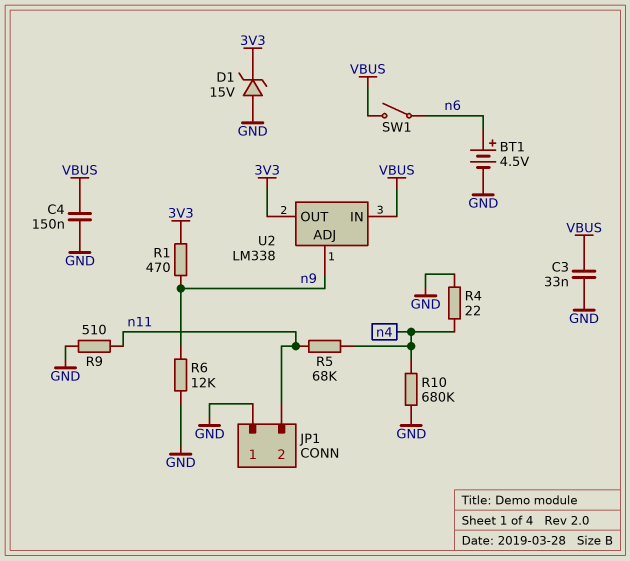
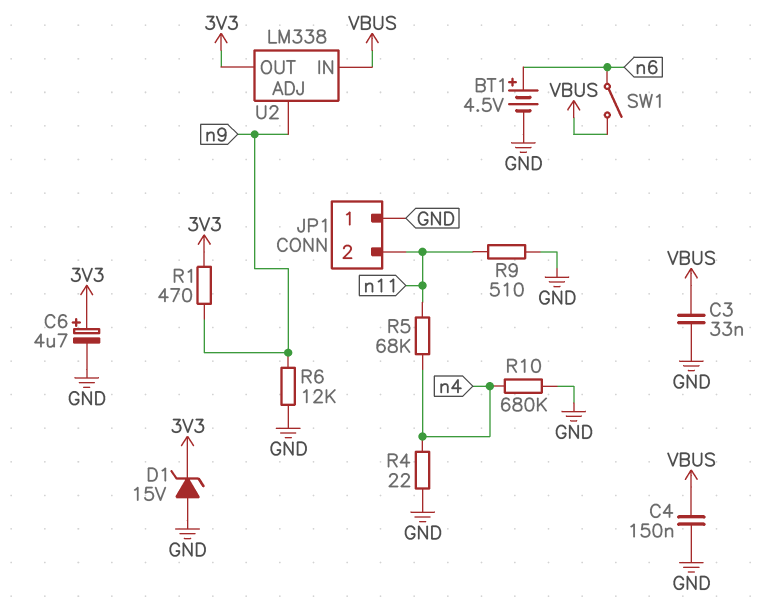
C6: none -> 4.7uF (plus 3V3, minus GND)

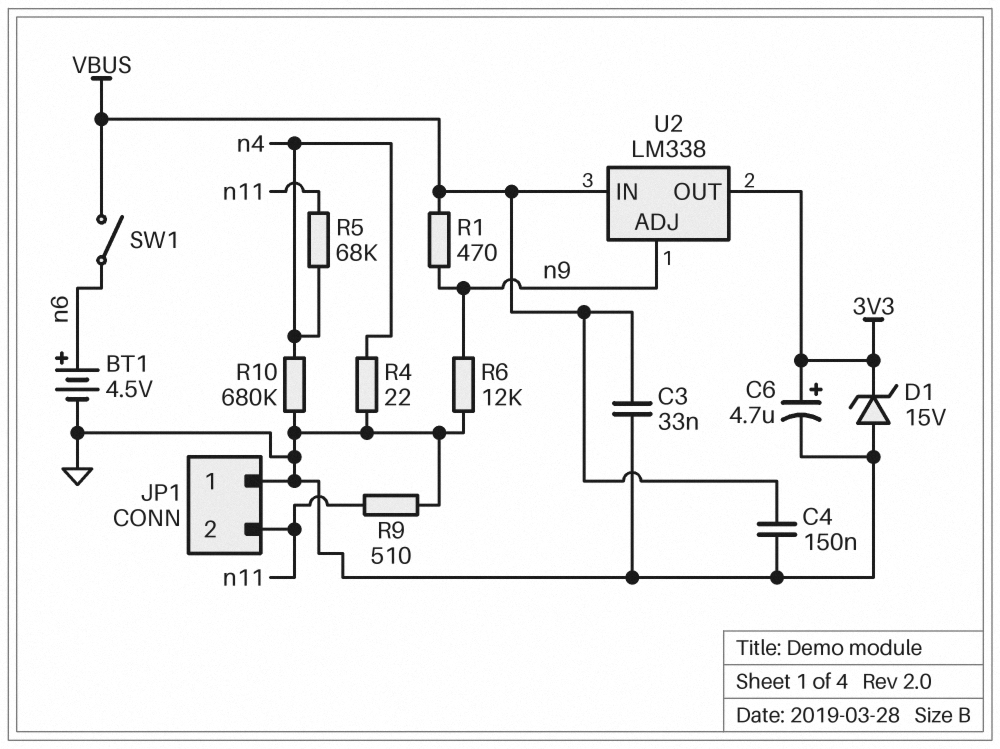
R1: 470 (3V3, n9) -> 470 (VBUS, n9)

